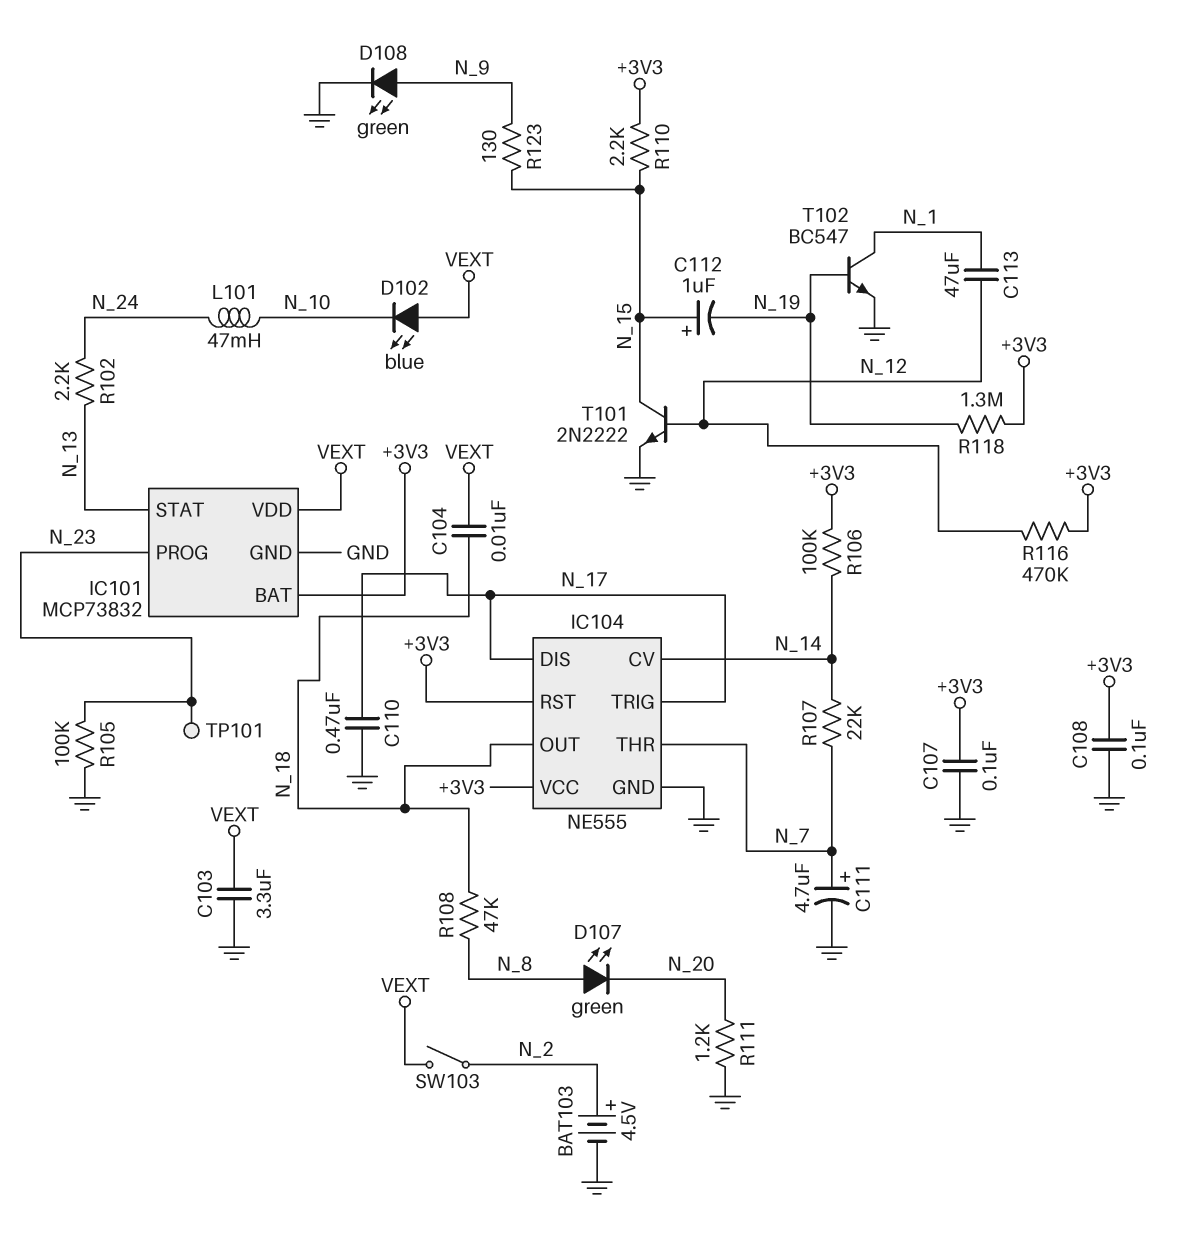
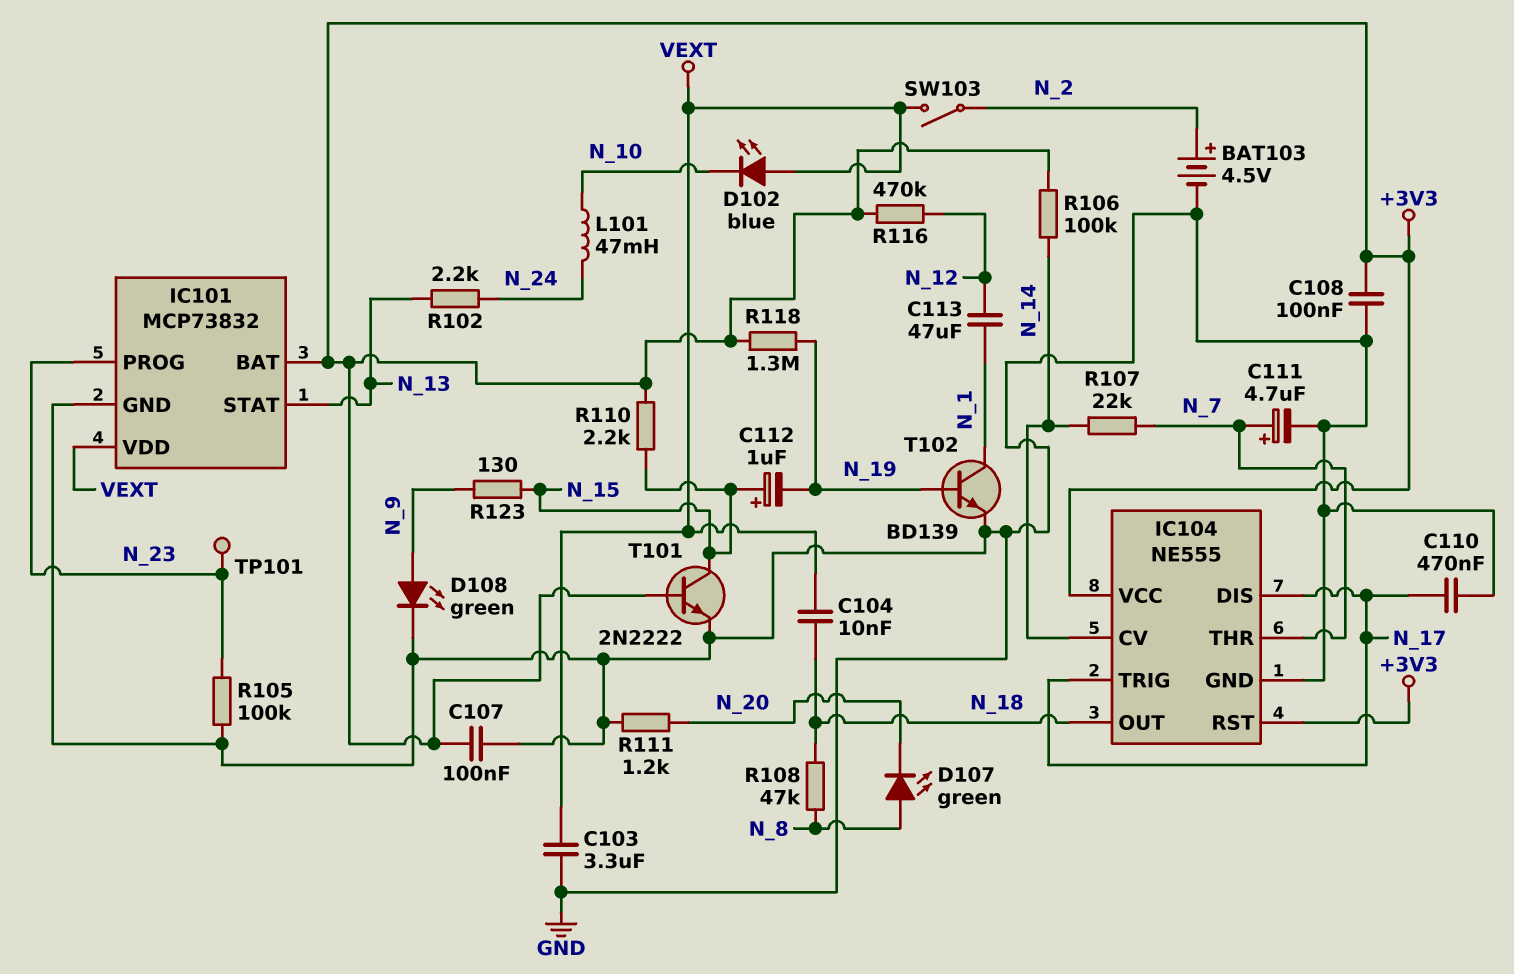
T101: NPN 2N2222 (B N_12, C N_15, E GND) -> NPN 2N2222 (B +3V3, C N_15, E GND)
T102: NPN BC547 (B N_19, C N_1, E GND) -> NPN BD139 (B N_19, C N_1, E GND)

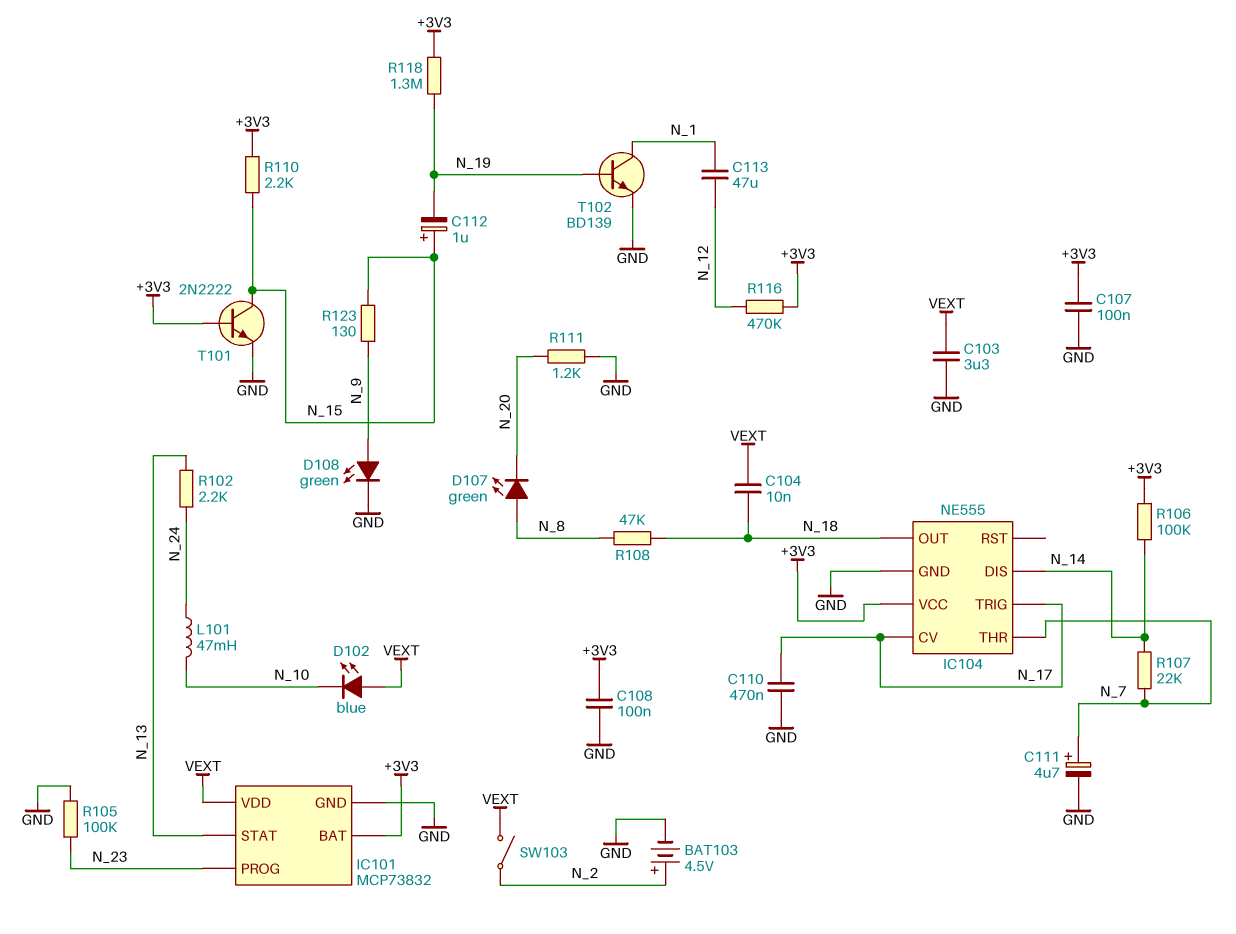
IC104 pin CV: N_14 -> N_17
IC104 pin DIS: N_17 -> N_14
IC104 pin RST: +3V3 -> none
TP101: test point (N_23) -> none

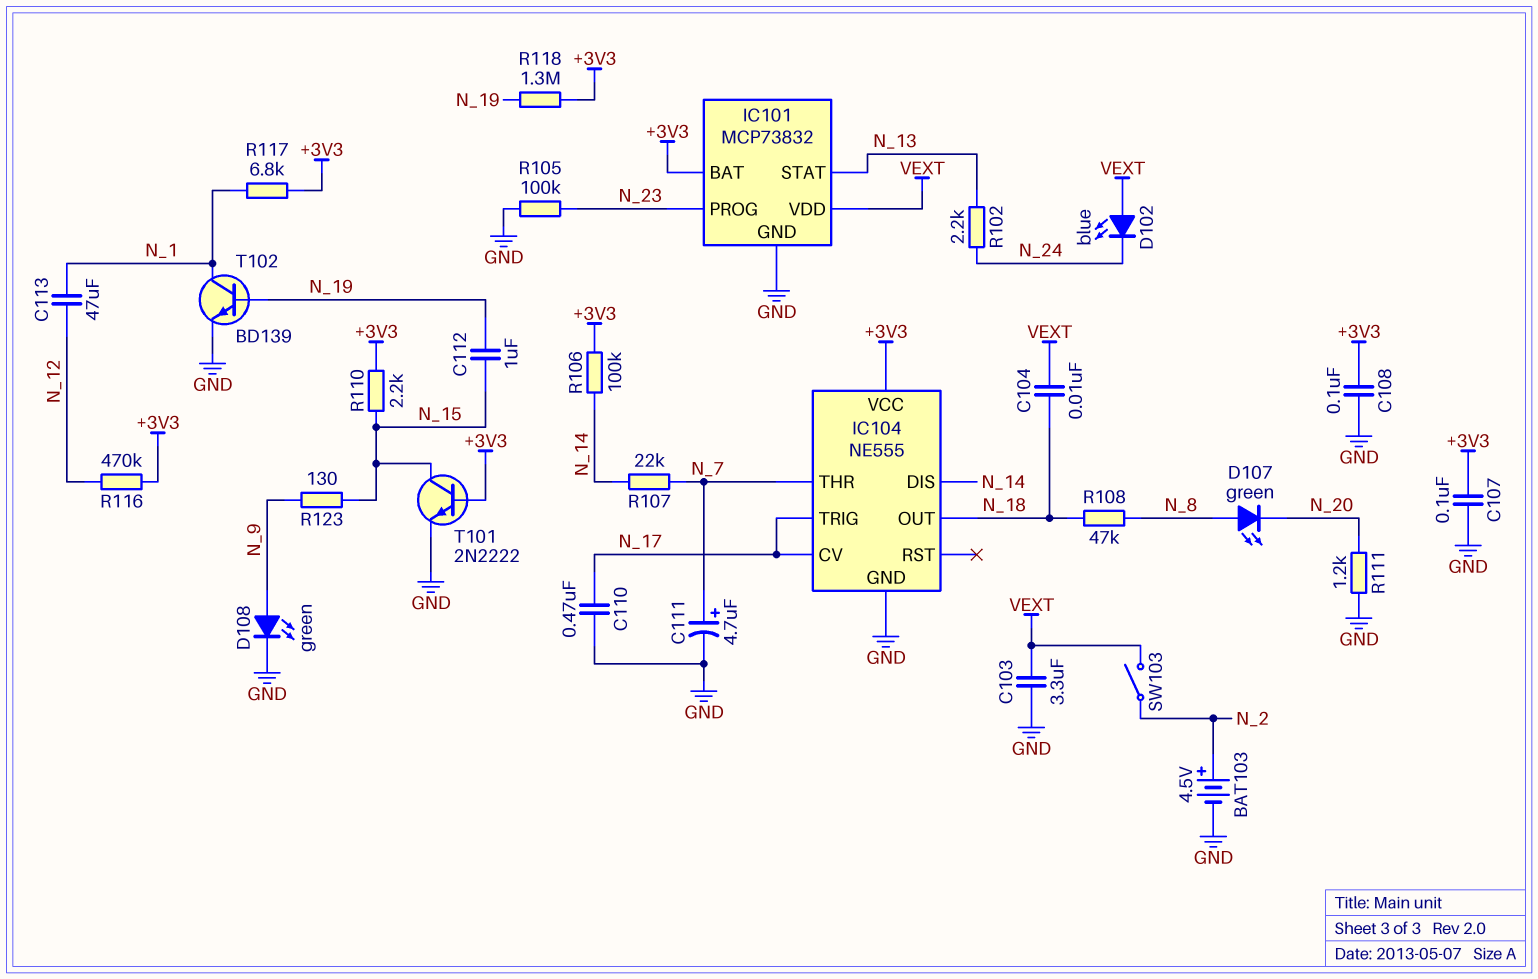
C112: 1uF (plus N_15, minus N_19) -> 1uF (N_15, N_19)
D102: LED blue (A VEXT, K N_10) -> LED blue (A VEXT, K N_24)
L101: 47mH (N_10, N_24) -> none
R117: none -> 6.8k (+3V3, N_1)

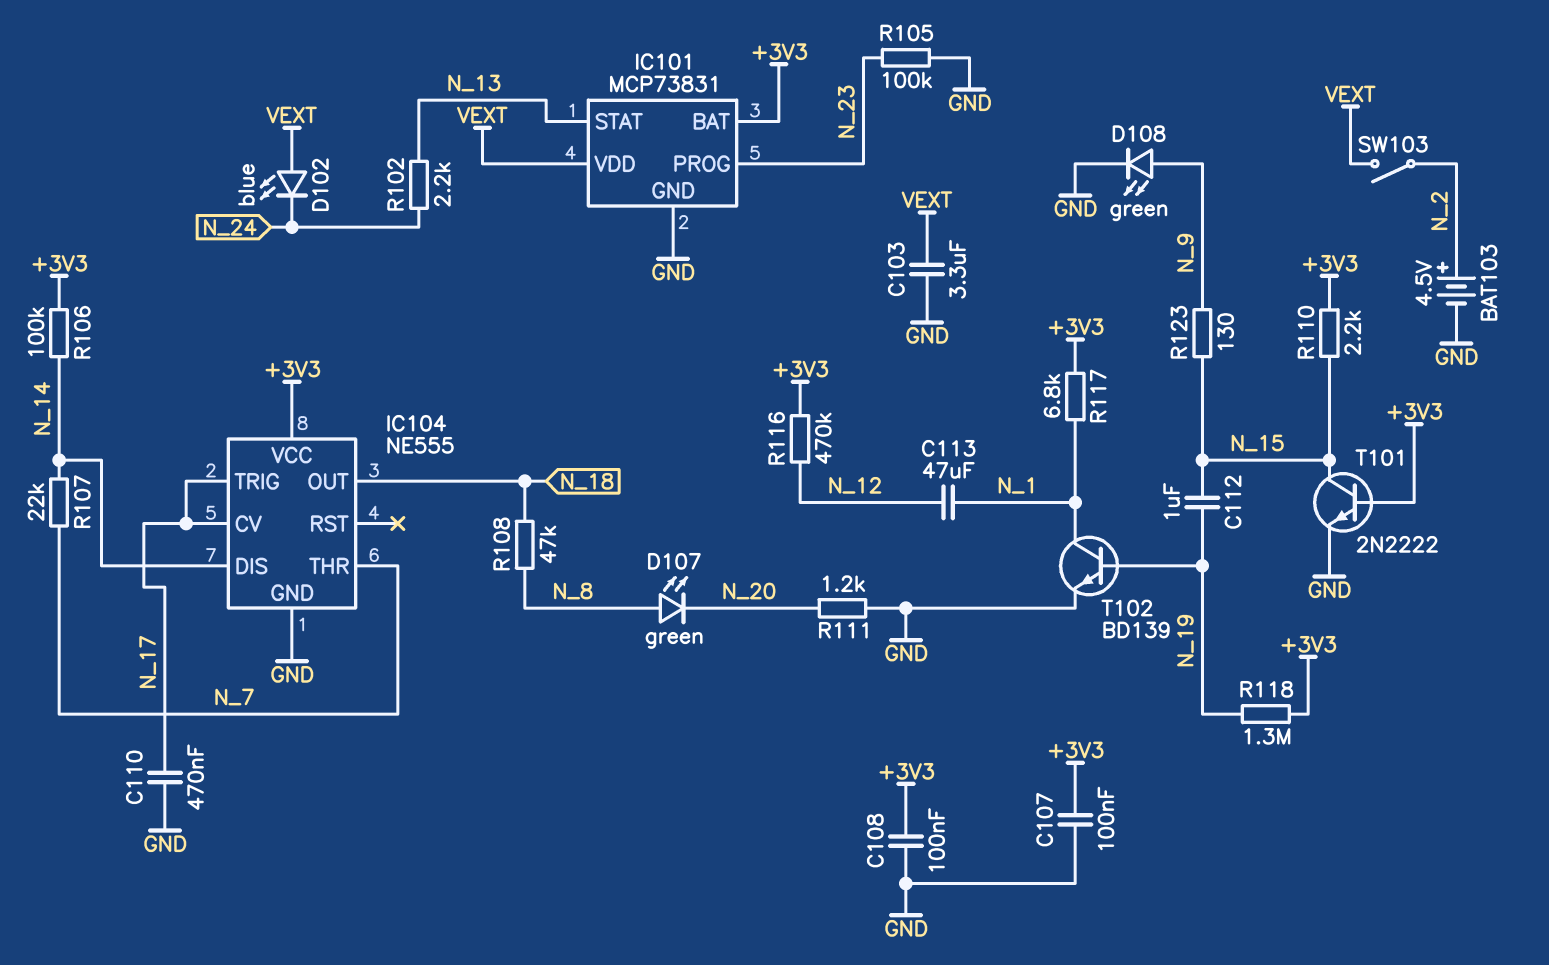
C104: 10nF (N_18, VEXT) -> none
C111: 4.7uF (plus N_7, minus GND) -> none
IC101: MCP73832 -> MCP73831

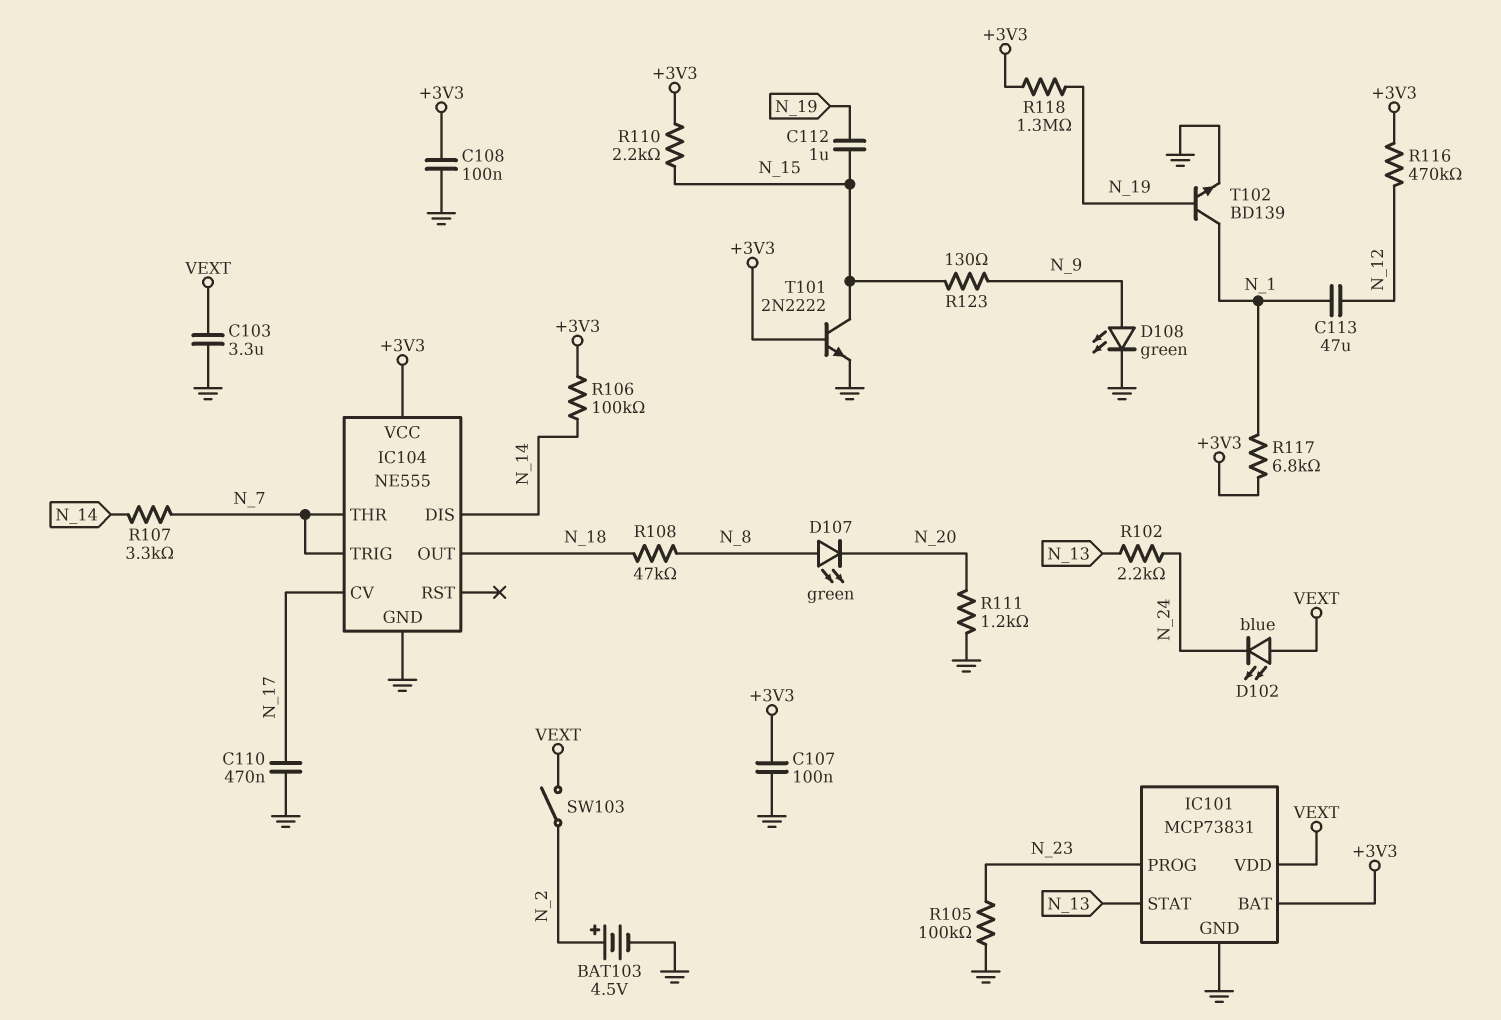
IC104 pin TRIG: N_17 -> N_7
R107: 22k (N_7, N_14) -> 3.3k (N_7, N_14)

